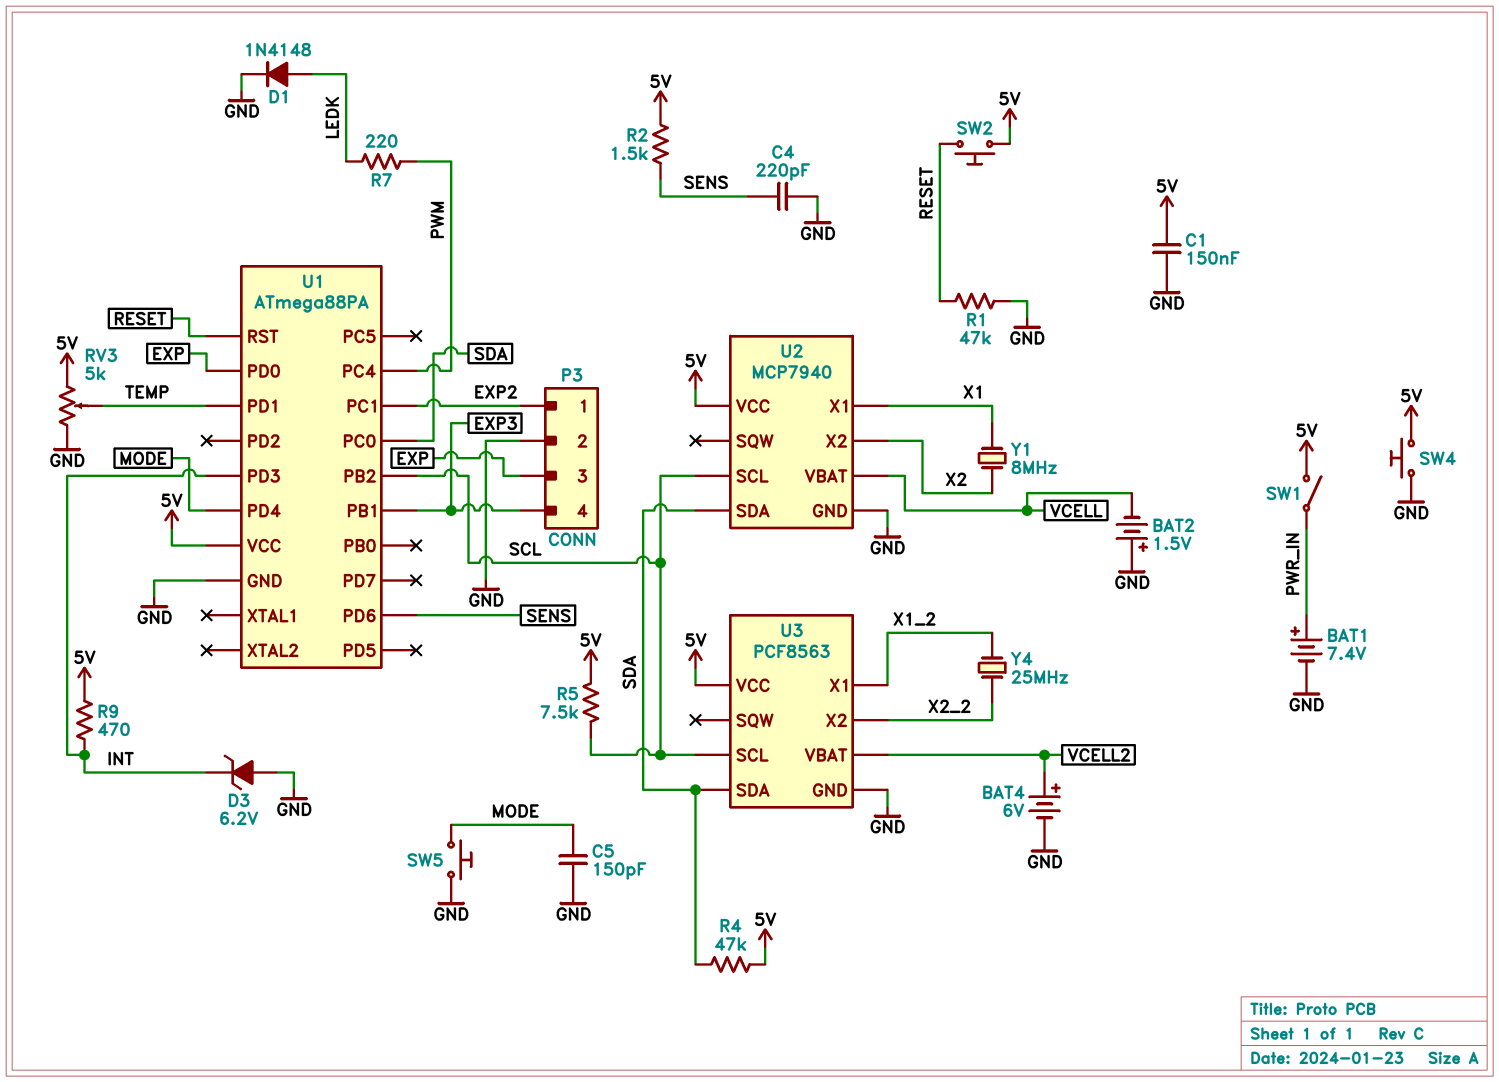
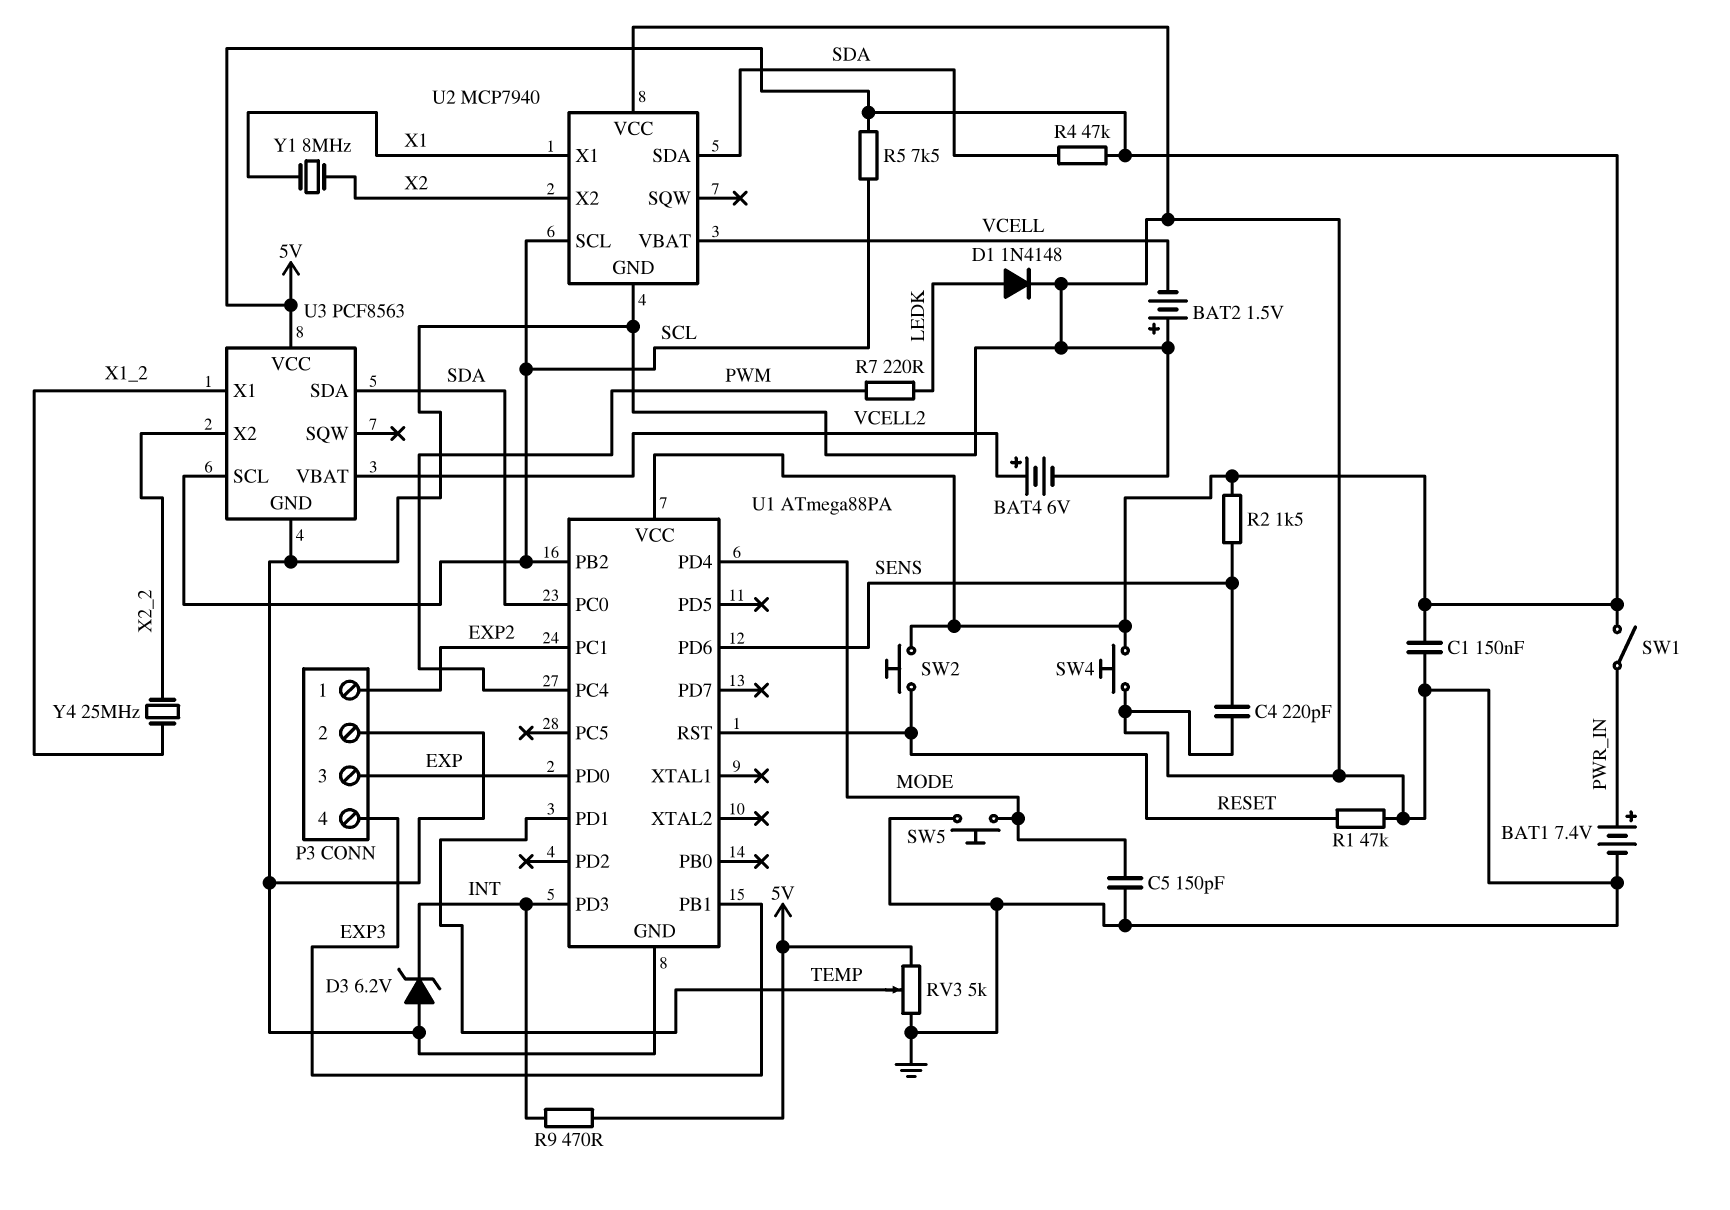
U2 pin VCC: 5V -> GND

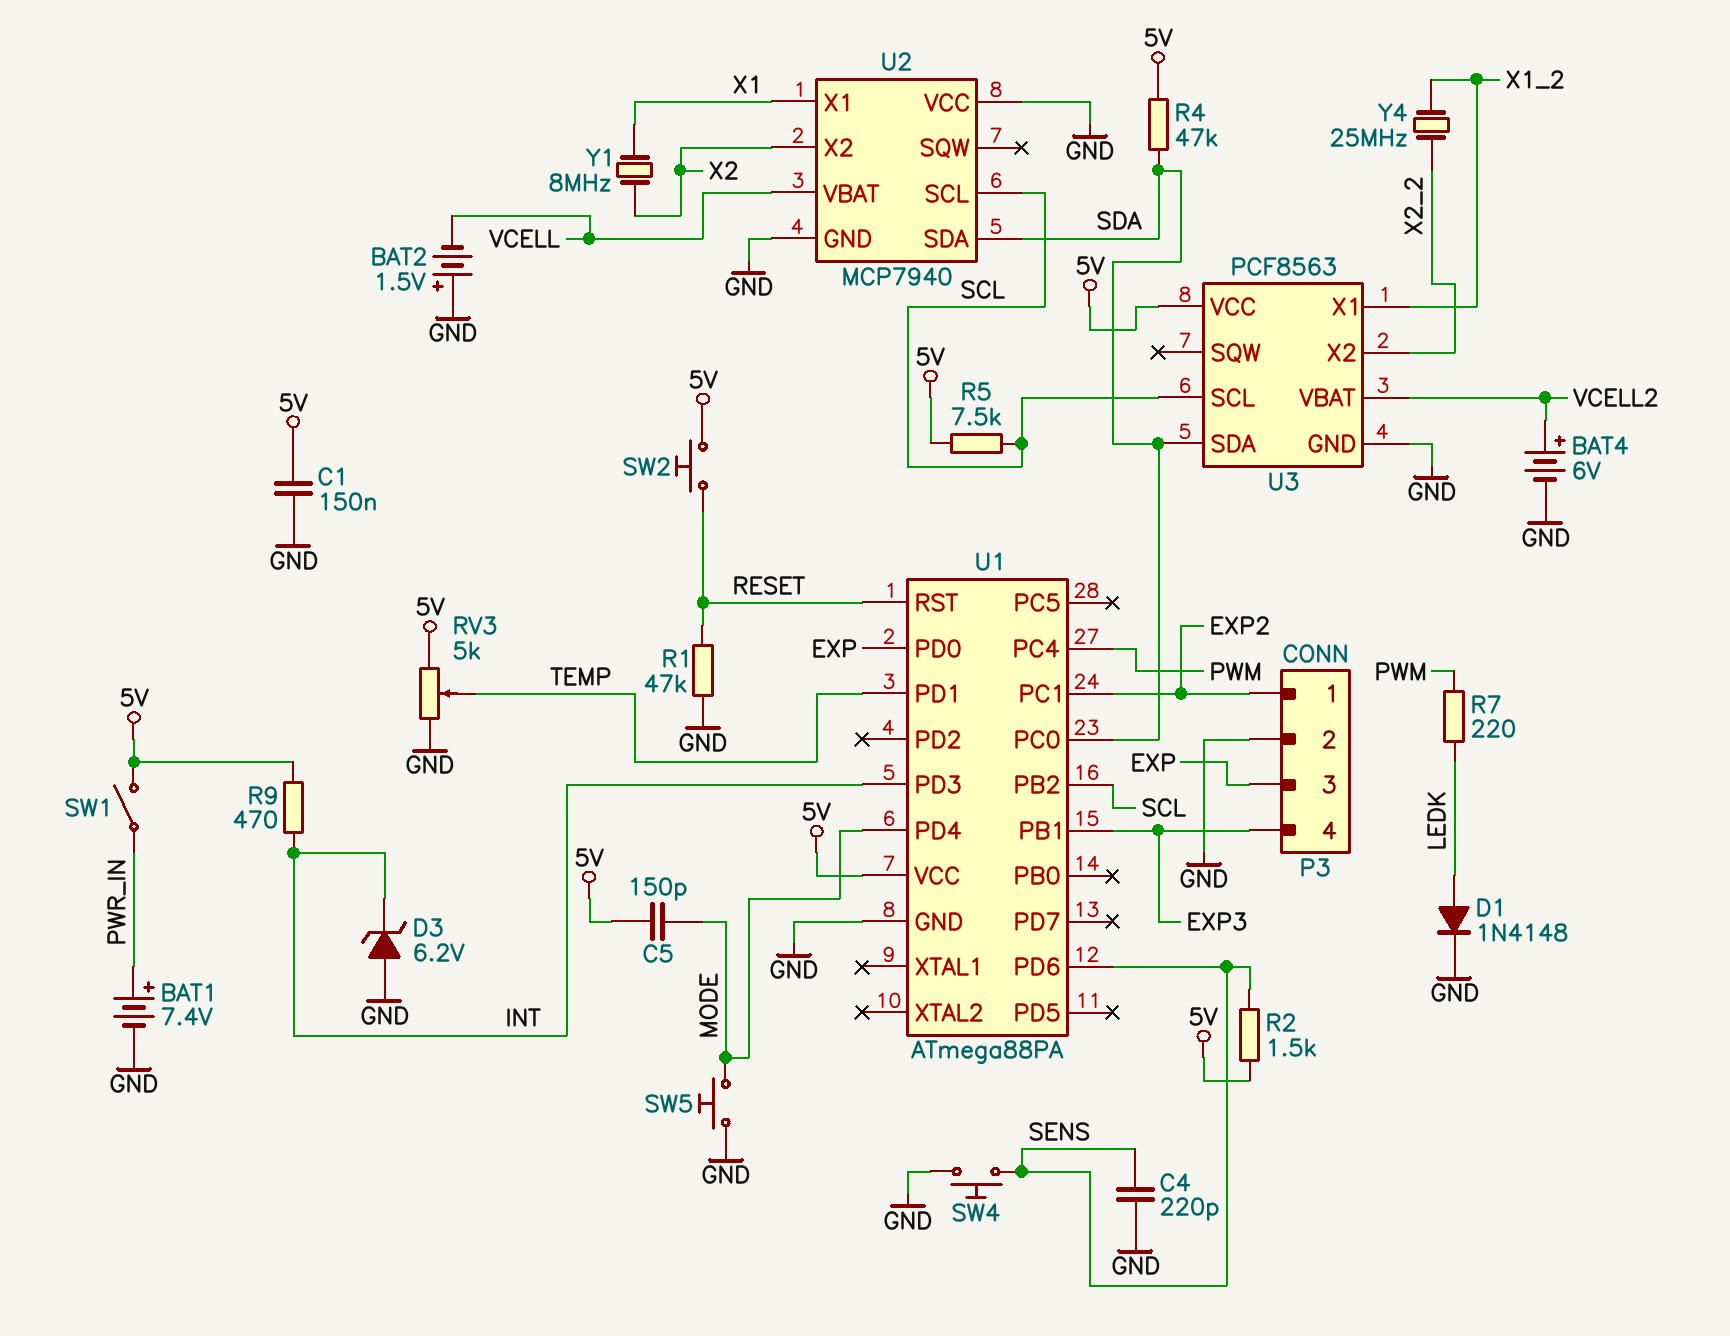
C5: 150pF (GND, MODE) -> 150pF (5V, MODE)
SW4: button (5V, GND) -> button (GND, SENS)

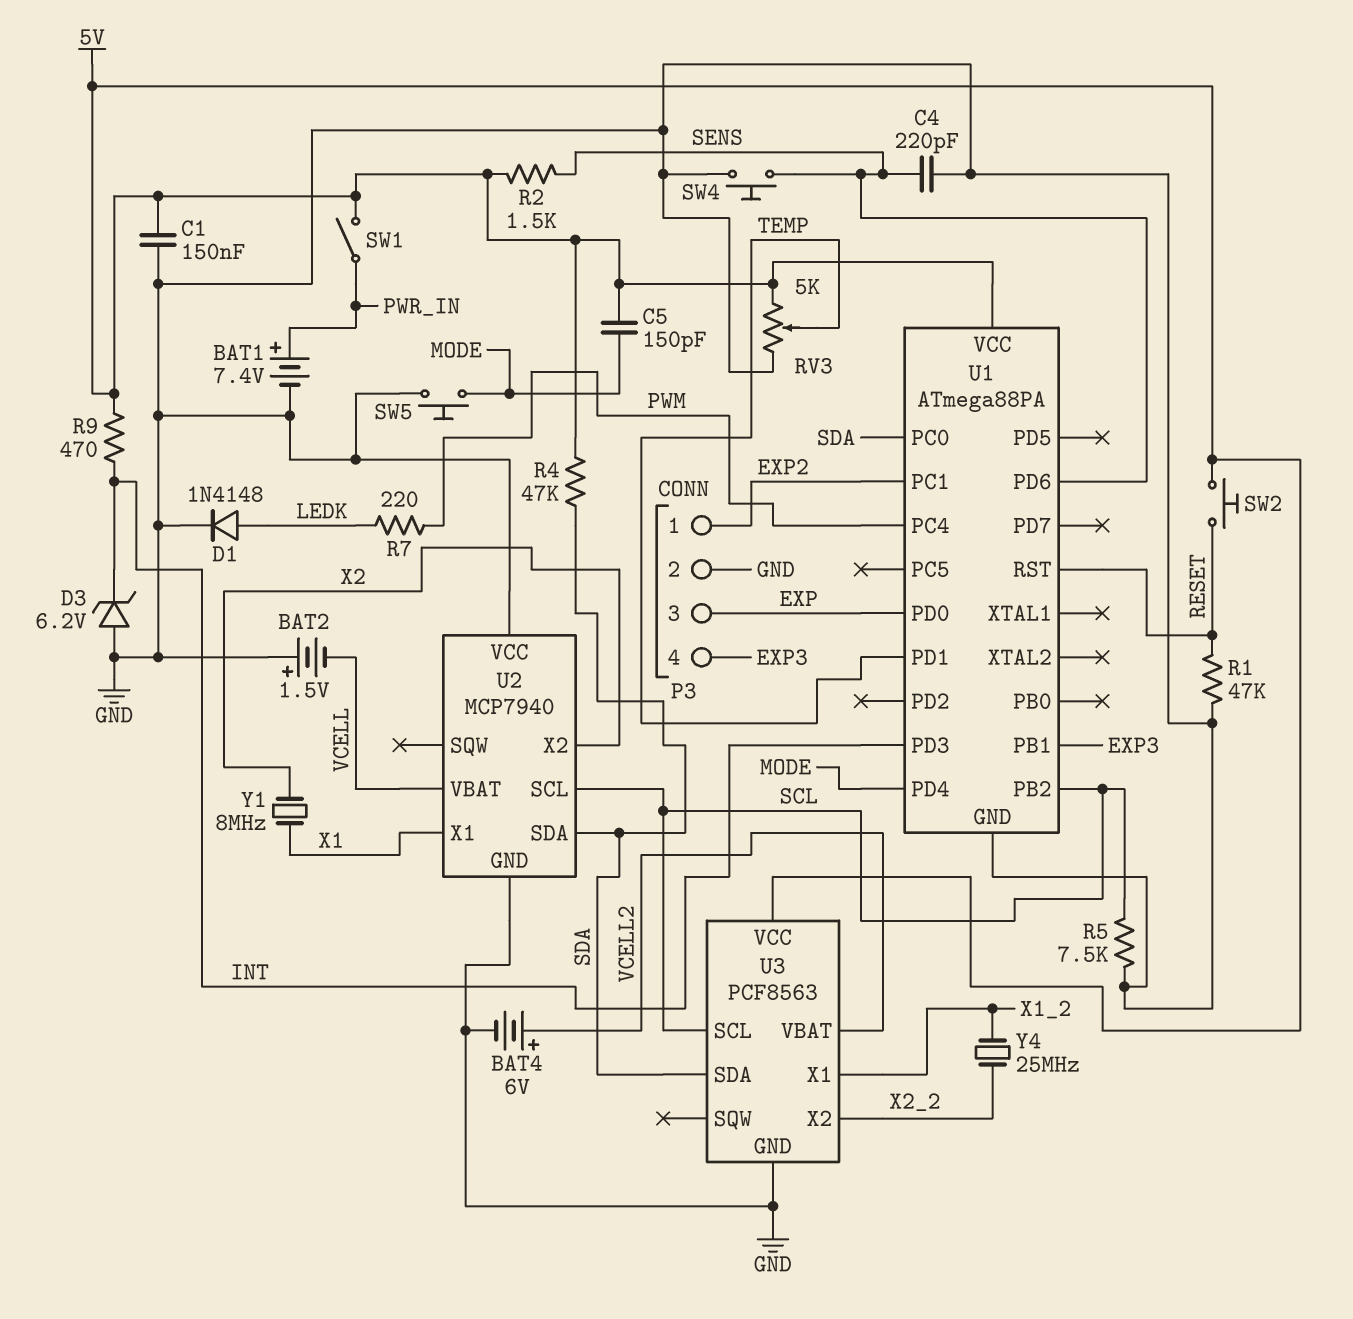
R5: 7.5k (5V, SCL) -> 7.5k (GND, SCL)

